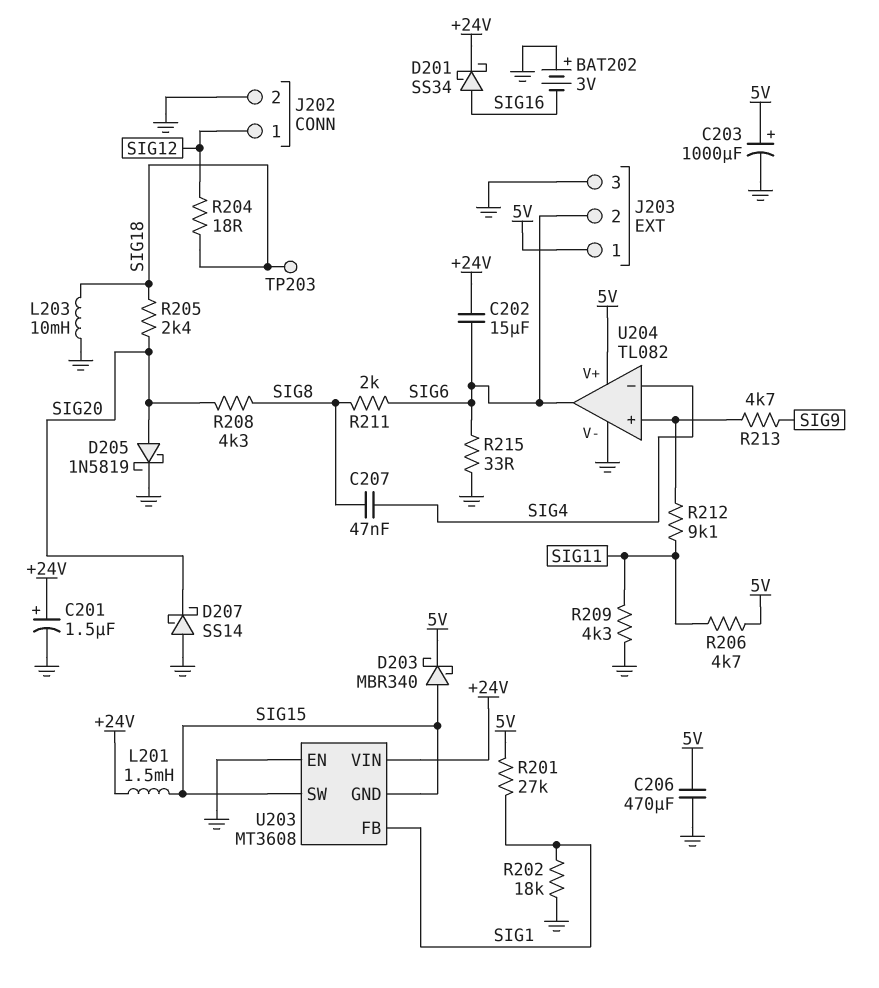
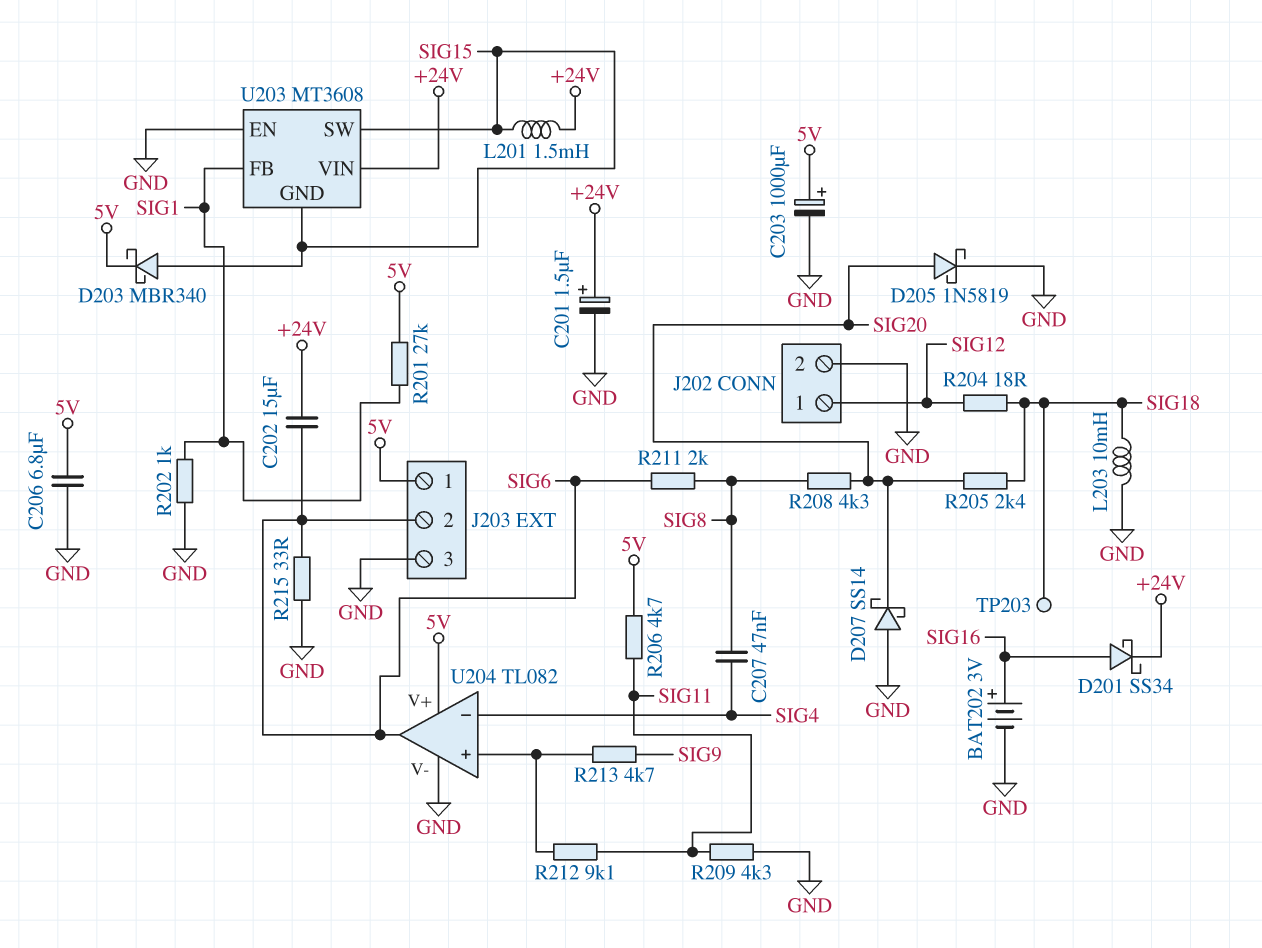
BAT202: 3V (plus GND, minus SIG16) -> 3V (plus SIG16, minus GND)
C206: 470uF (5V, GND) -> 6.8uF (5V, GND)
R202: 18k (GND, SIG1) -> 1k (GND, SIG1)

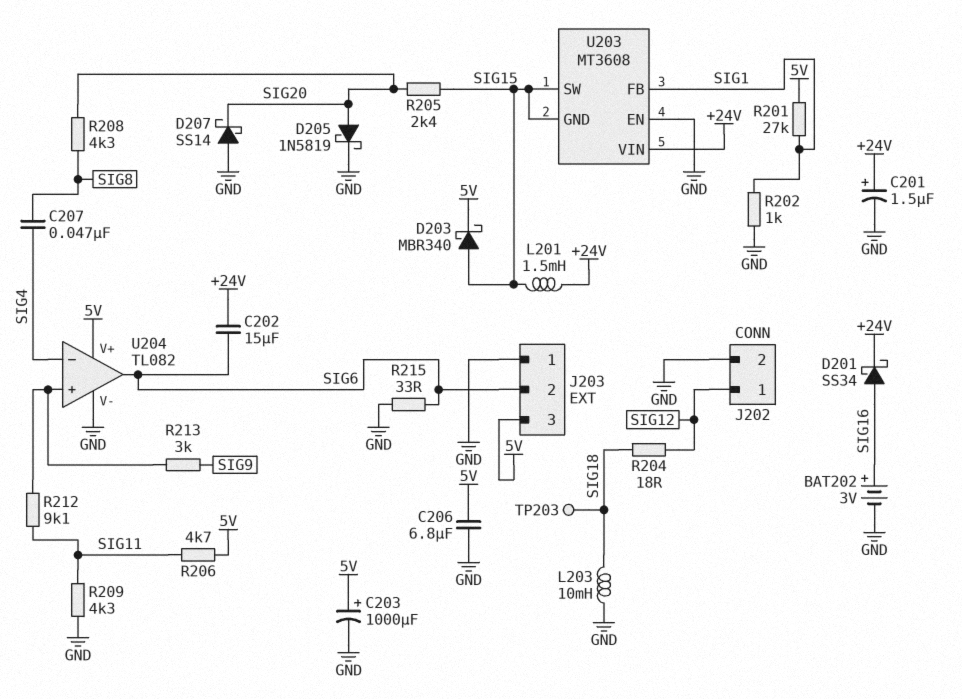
J203 pin 1: 5V -> GND
J203 pin 3: GND -> 5V
R205: 2.4k (SIG18, SIG20) -> 2.4k (SIG15, SIG20)
R211: 2k (SIG6, SIG8) -> none
R213: 4.7k (SIG9, U204/in+) -> 3k (SIG9, U204/in+)

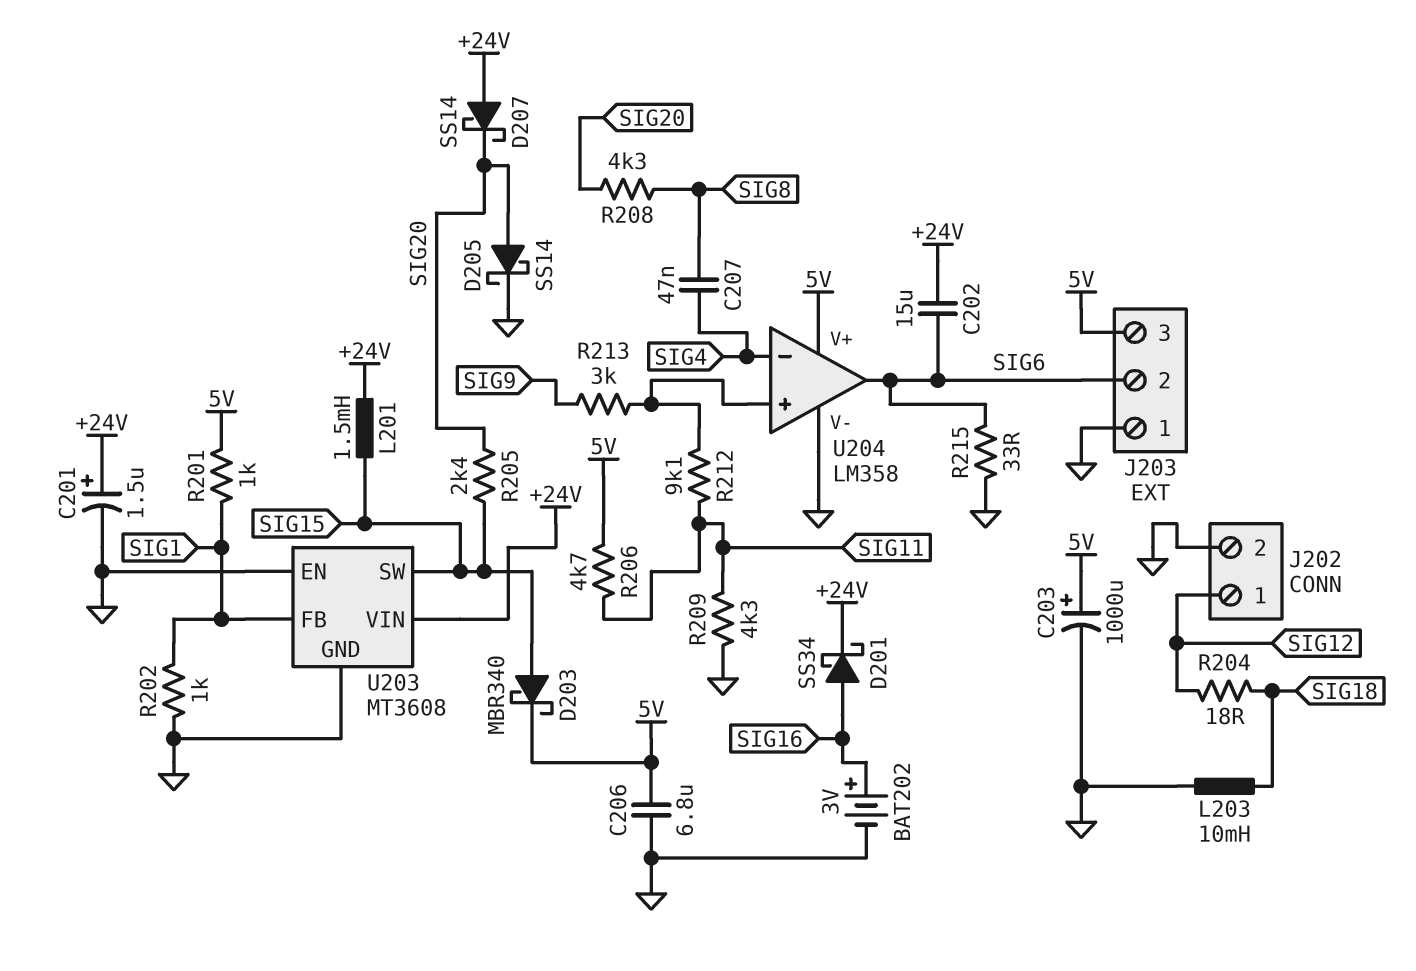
D205: schottky 1N5819 (A SIG20, K GND) -> schottky SS14 (A SIG20, K GND)
D207: schottky SS14 (A GND, K SIG20) -> schottky SS14 (A +24V, K SIG20)
R201: 27k (5V, SIG1) -> 1k (5V, SIG1)
TP203: test point (SIG18) -> none
U203 pin GND: SIG15 -> GND
U204: TL082 -> LM358

